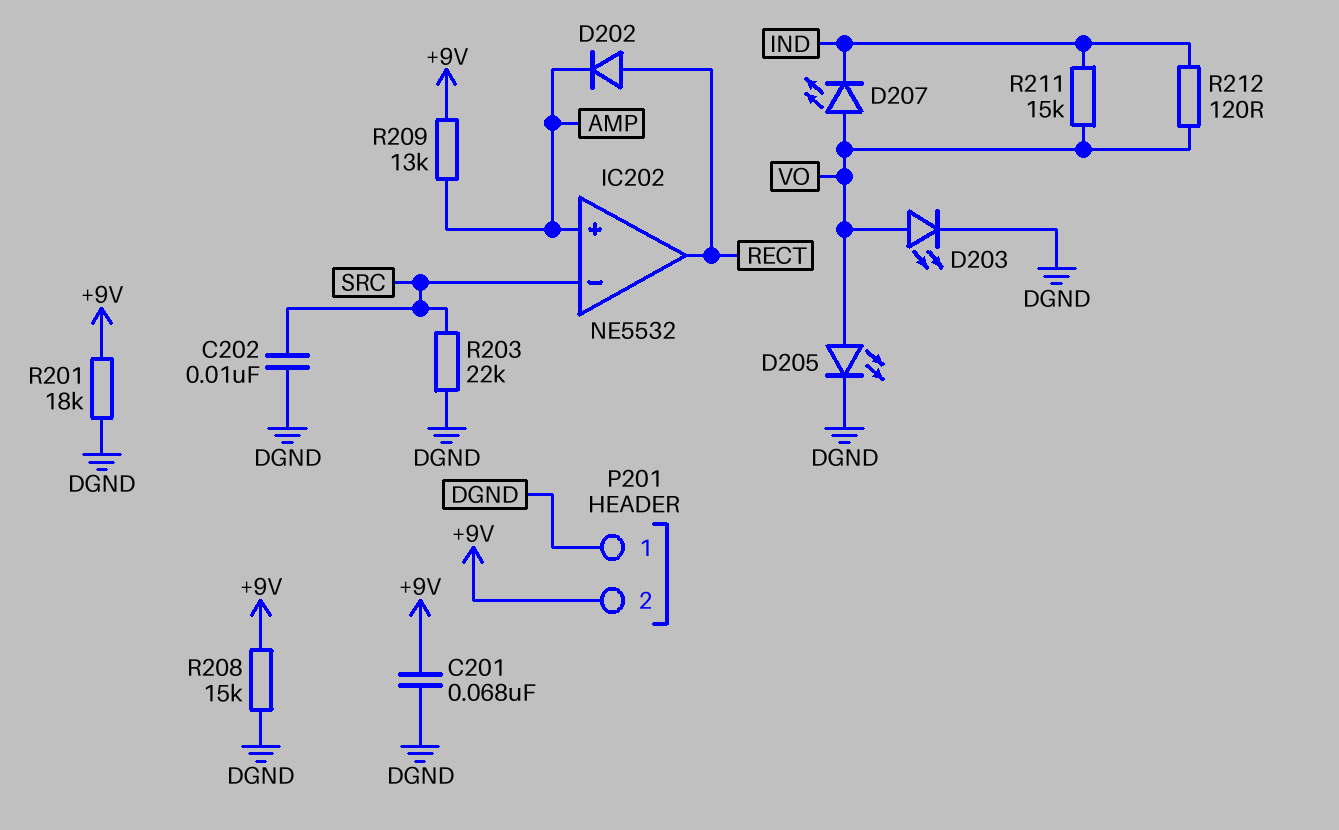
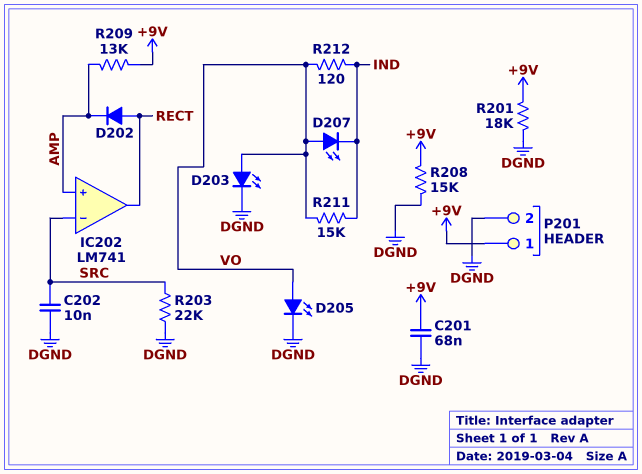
IC202: NE5532 -> LM741
P201 pin 1: DGND -> +9V
P201 pin 2: +9V -> DGND

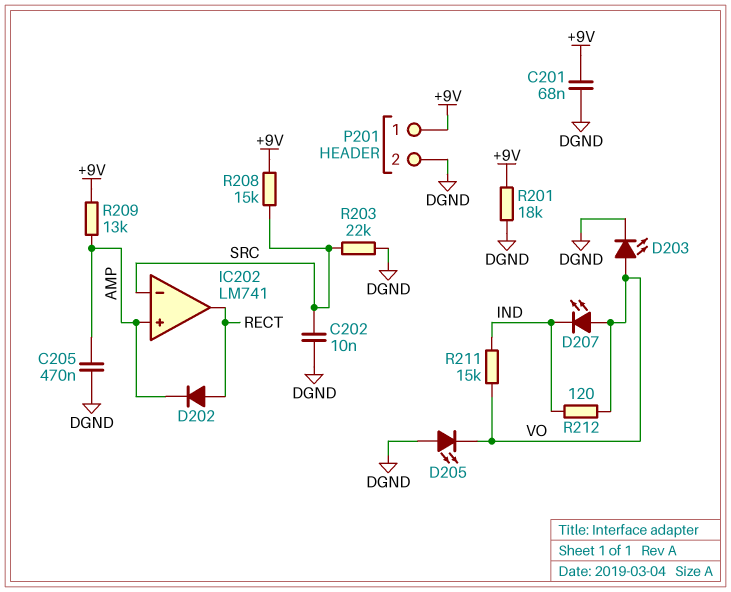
C205: none -> 470nF (AMP, DGND)
D205: LED (A VO, K DGND) -> LED (A DGND, K VO)
R208: 15k (+9V, DGND) -> 15k (+9V, SRC)

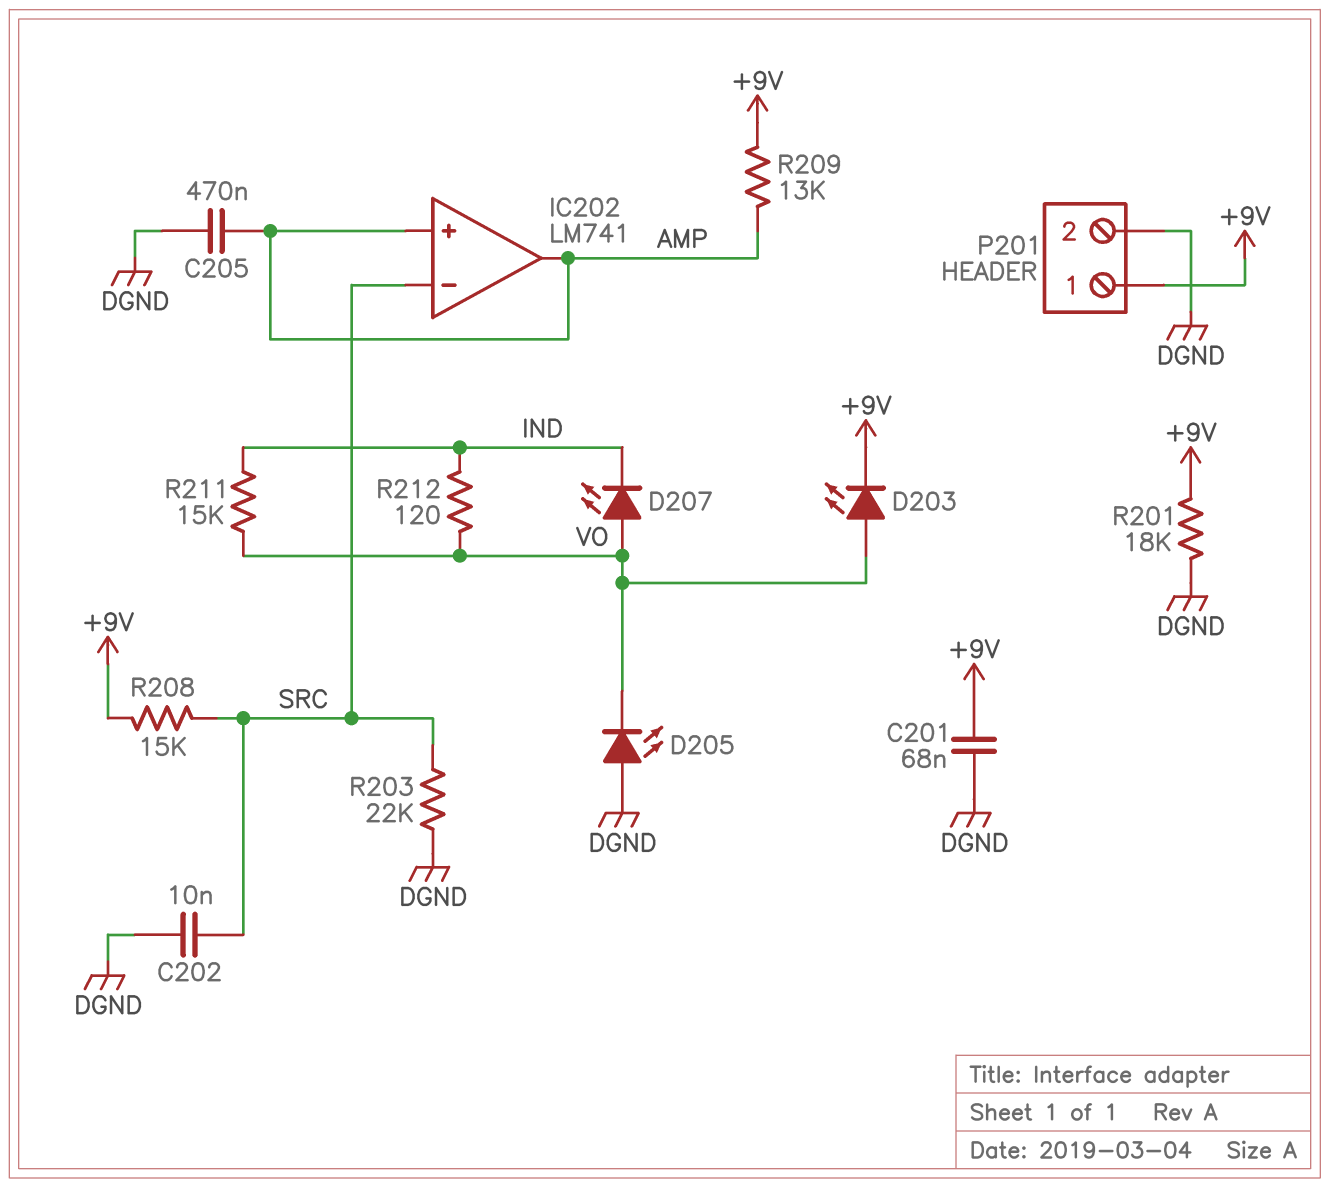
D202: diode (A RECT, K AMP) -> none
D203: LED (A VO, K DGND) -> LED (A VO, K +9V)
IC202 pin out: RECT -> AMP

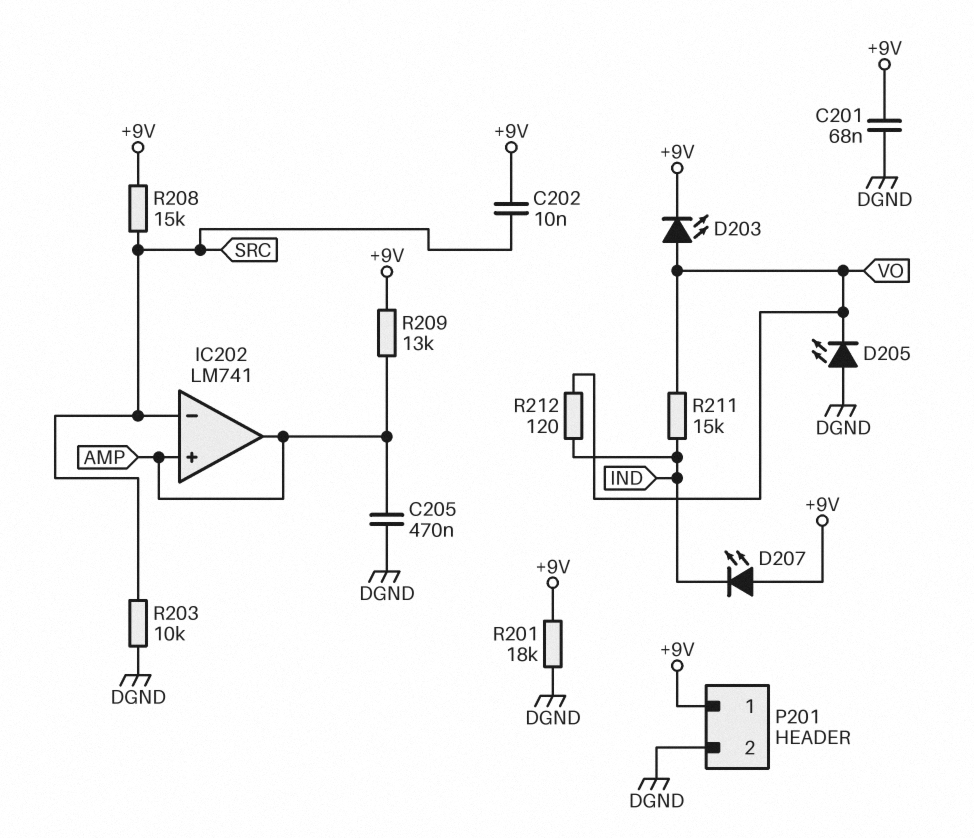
C202: 10nF (DGND, SRC) -> 10nF (+9V, SRC)
D207: LED (A VO, K IND) -> LED (A +9V, K IND)
R203: 22k (DGND, SRC) -> 10k (DGND, SRC)

